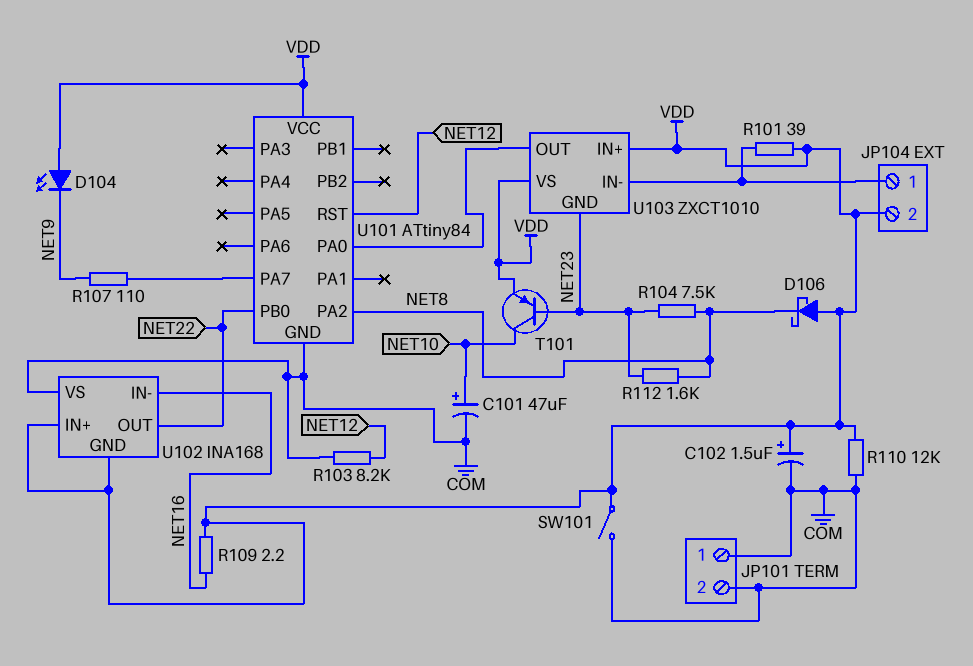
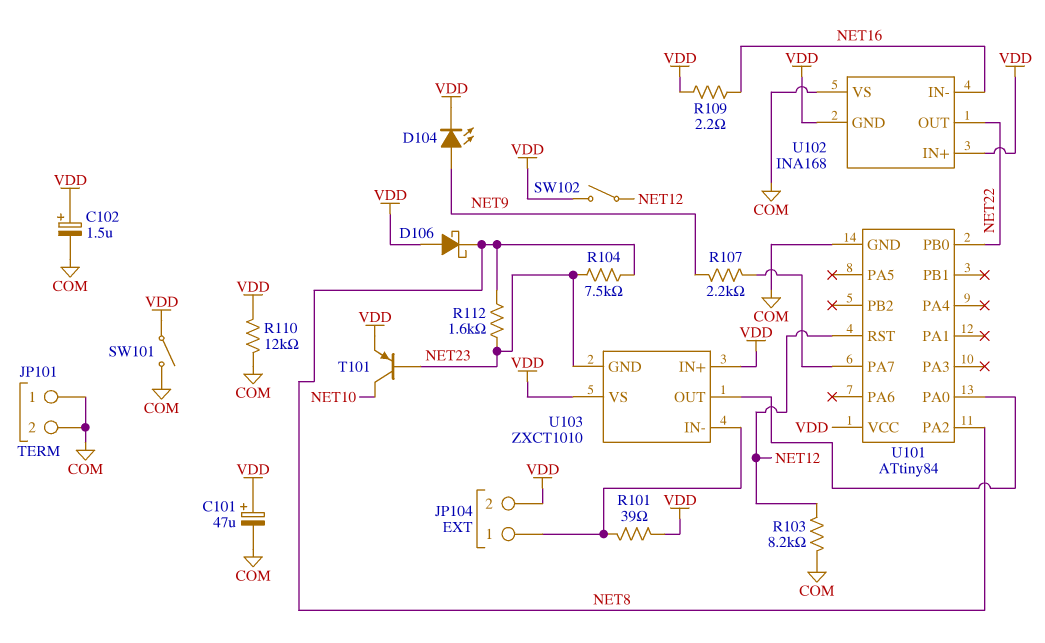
C101: 47uF (plus NET10, minus COM) -> 47uF (plus VDD, minus COM)
D104: LED (A VDD, K NET9) -> LED (A NET9, K VDD)
R107: 110 (NET9, U101/PA7) -> 2.2k (NET9, U101/PA7)
SW102: none -> switch (NET12, VDD)

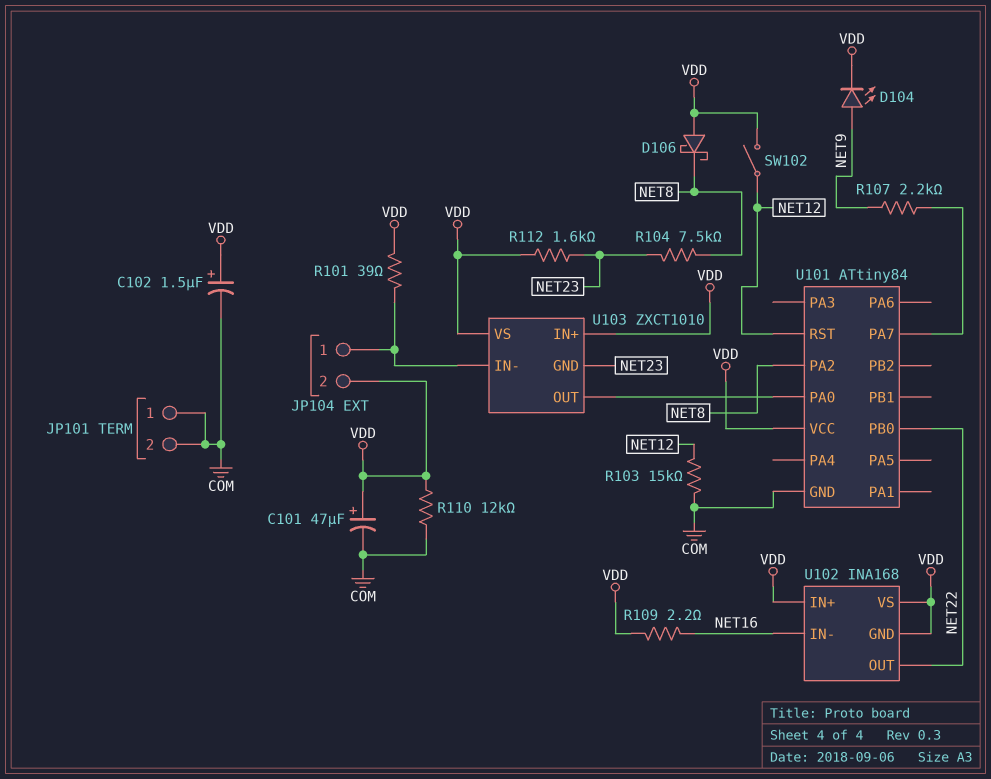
R103: 8.2k (COM, NET12) -> 15k (COM, NET12)
R112: 1.6k (NET8, NET23) -> 1.6k (NET23, VDD)
SW101: switch (COM, VDD) -> none
T101: PNP (B NET23, C NET10, E VDD) -> none
U102 pin VS: COM -> VDD

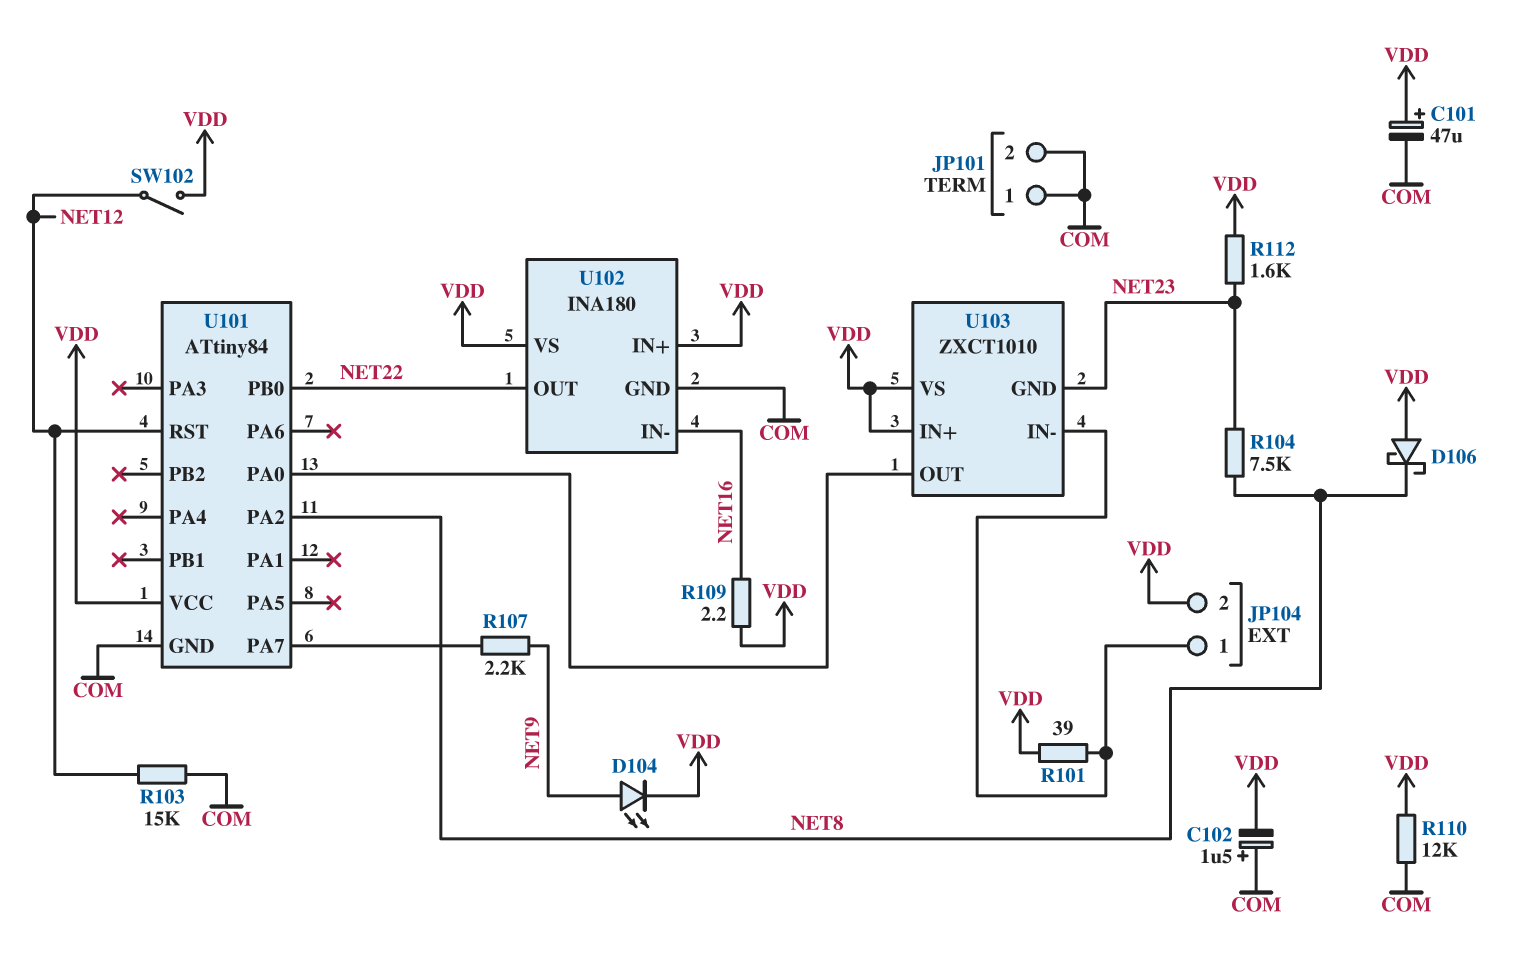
C102: 1.5uF (plus VDD, minus COM) -> 1.5uF (plus COM, minus VDD)
U102: INA168 -> INA180
U102 pin GND: VDD -> COM

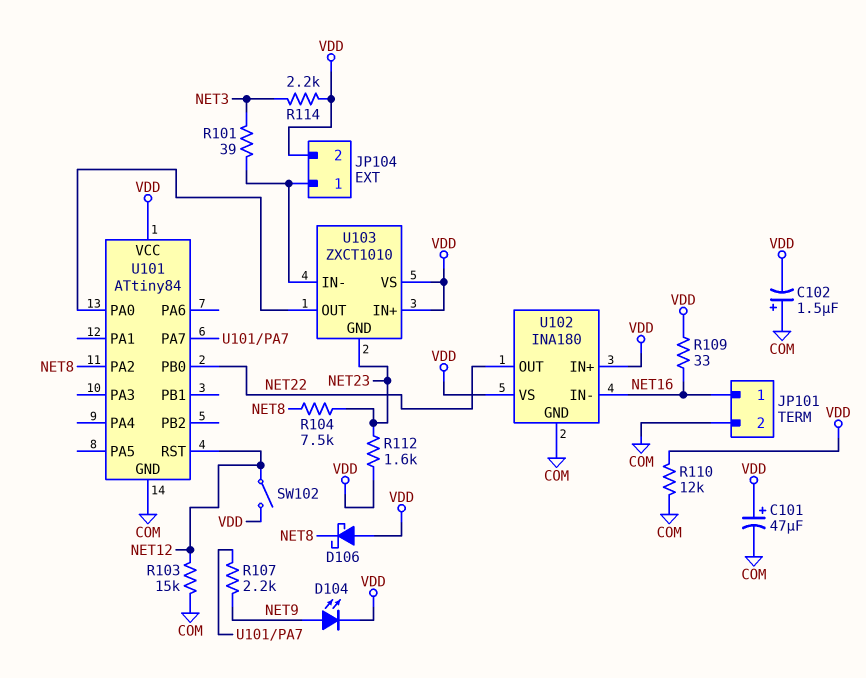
JP101 pin 1: COM -> NET16
R101: 39 (JP104/1, VDD) -> 39 (JP104/1, NET3)
R109: 2.2 (NET16, VDD) -> 33 (NET16, VDD)
R114: none -> 2.2k (NET3, VDD)

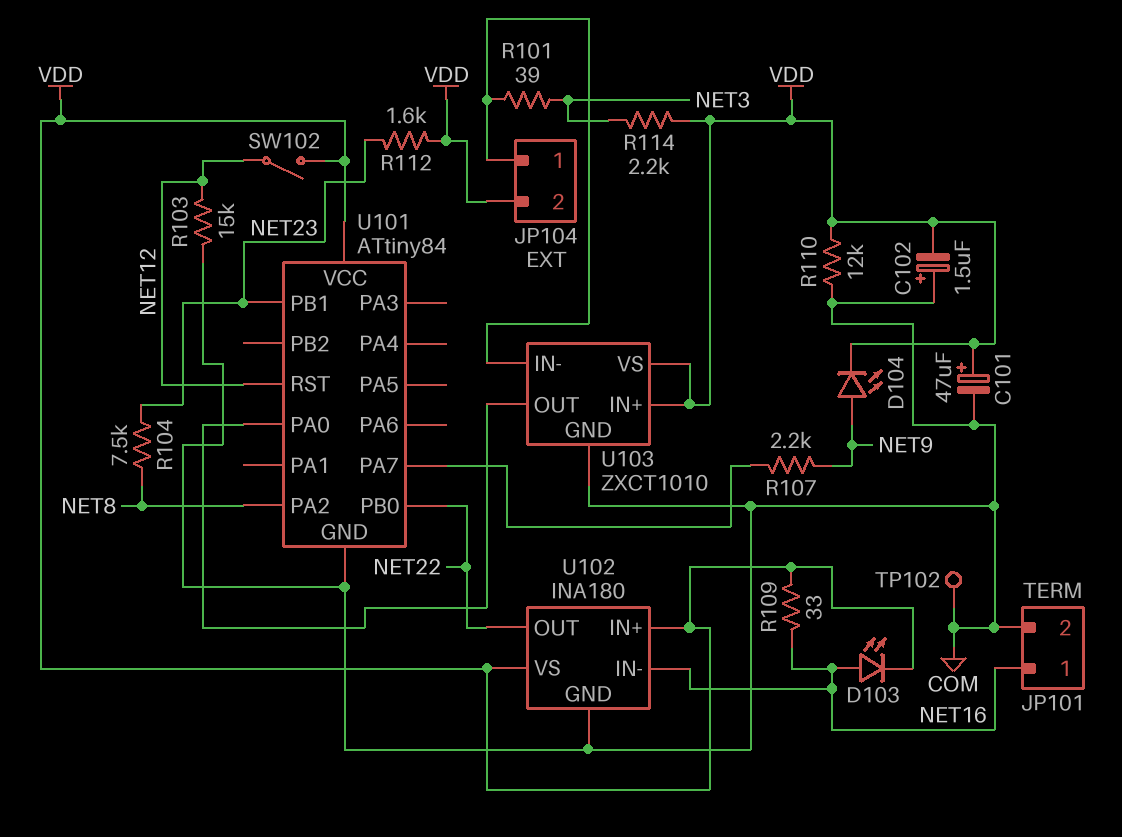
D103: none -> LED (A NET16, K VDD)
D106: schottky (A VDD, K NET8) -> none
TP102: none -> test point (COM)
U101 pin PB1: none -> NET23
U103 pin GND: NET23 -> COM

